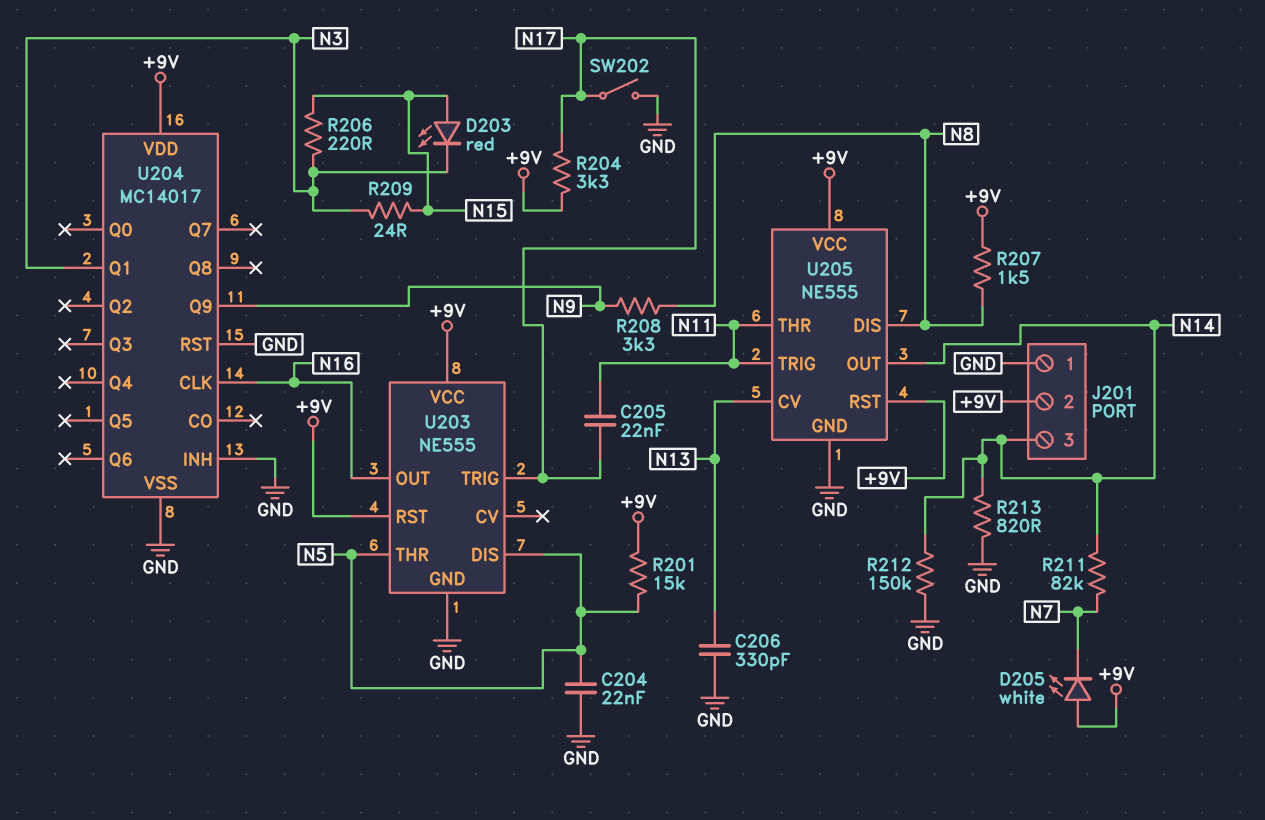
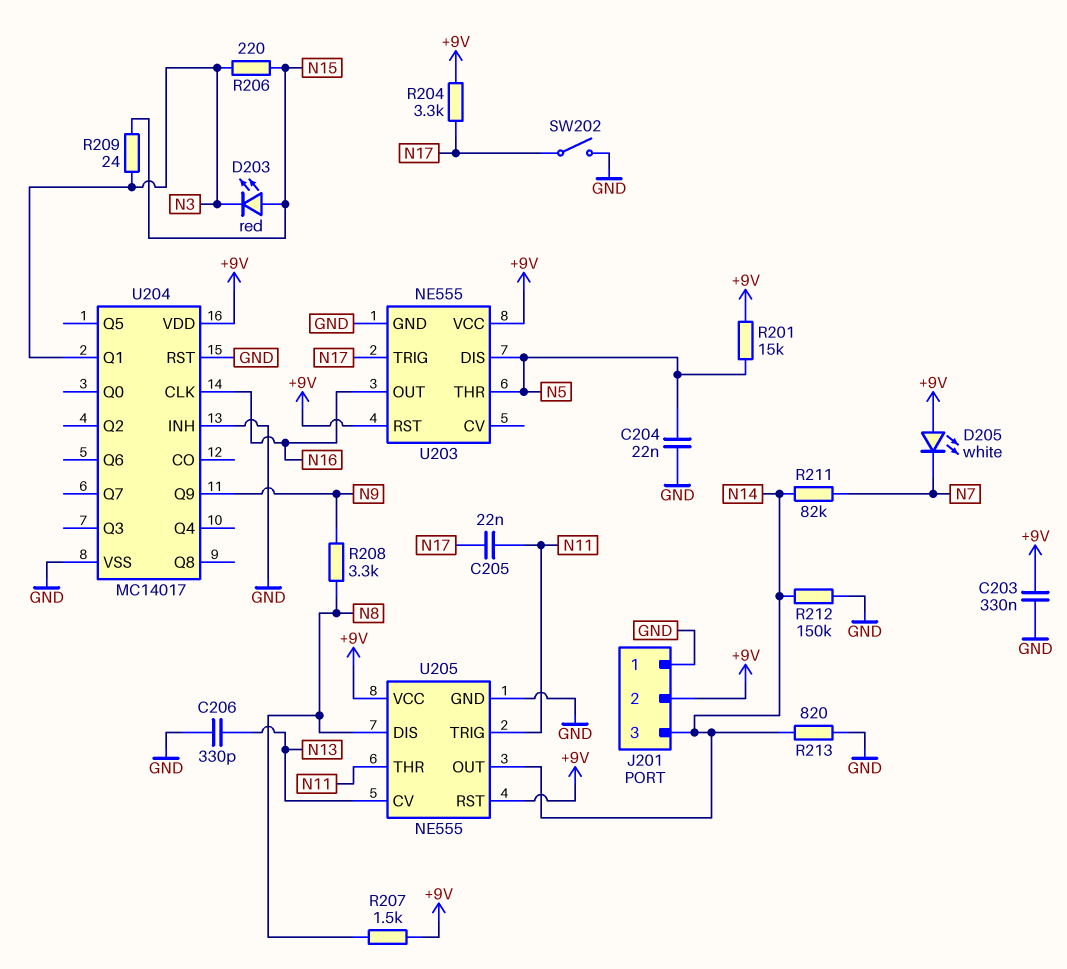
C203: none -> 330nF (+9V, GND)

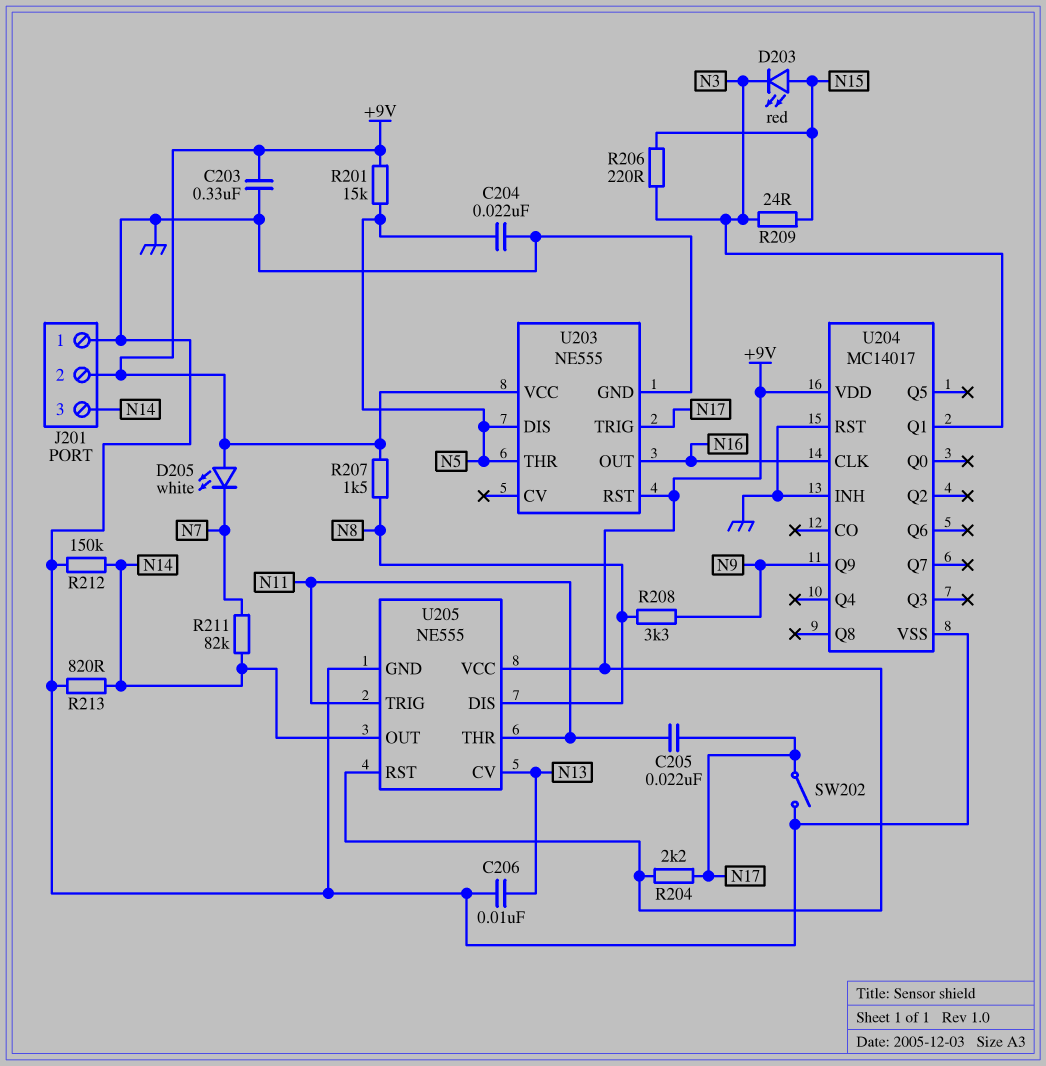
C206: 330pF (GND, N13) -> 10nF (GND, N13)
R204: 3.3k (+9V, N17) -> 2.2k (+9V, N17)

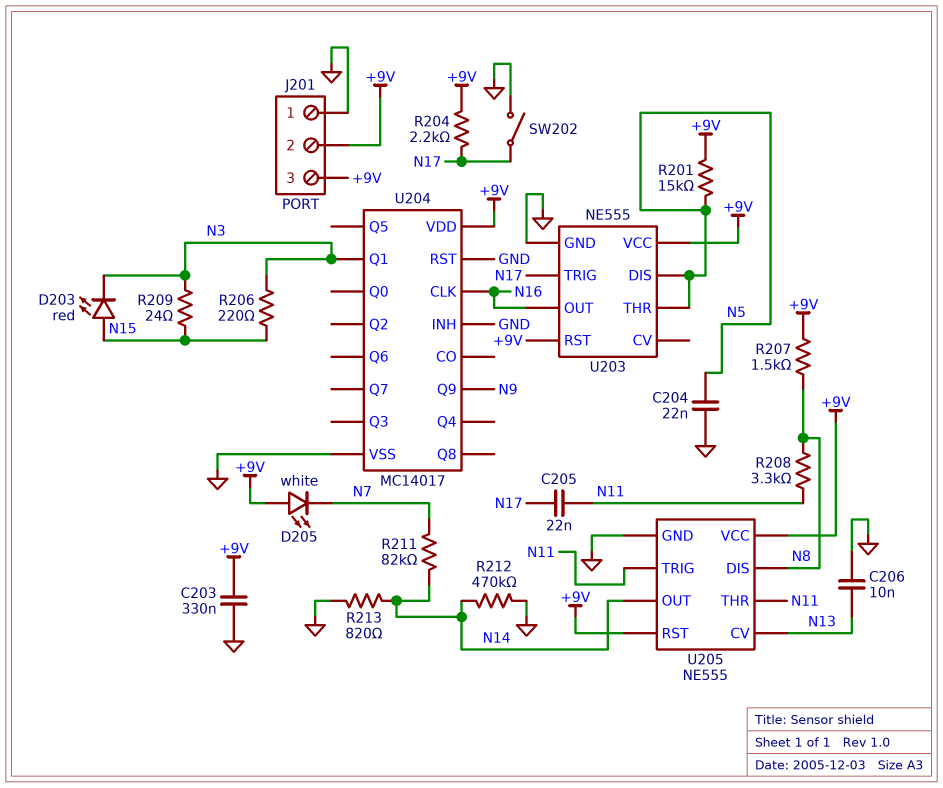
J201 pin 3: N14 -> +9V
R208: 3.3k (N8, N9) -> 3.3k (N8, N11)
R212: 150k (GND, N14) -> 470k (GND, N14)

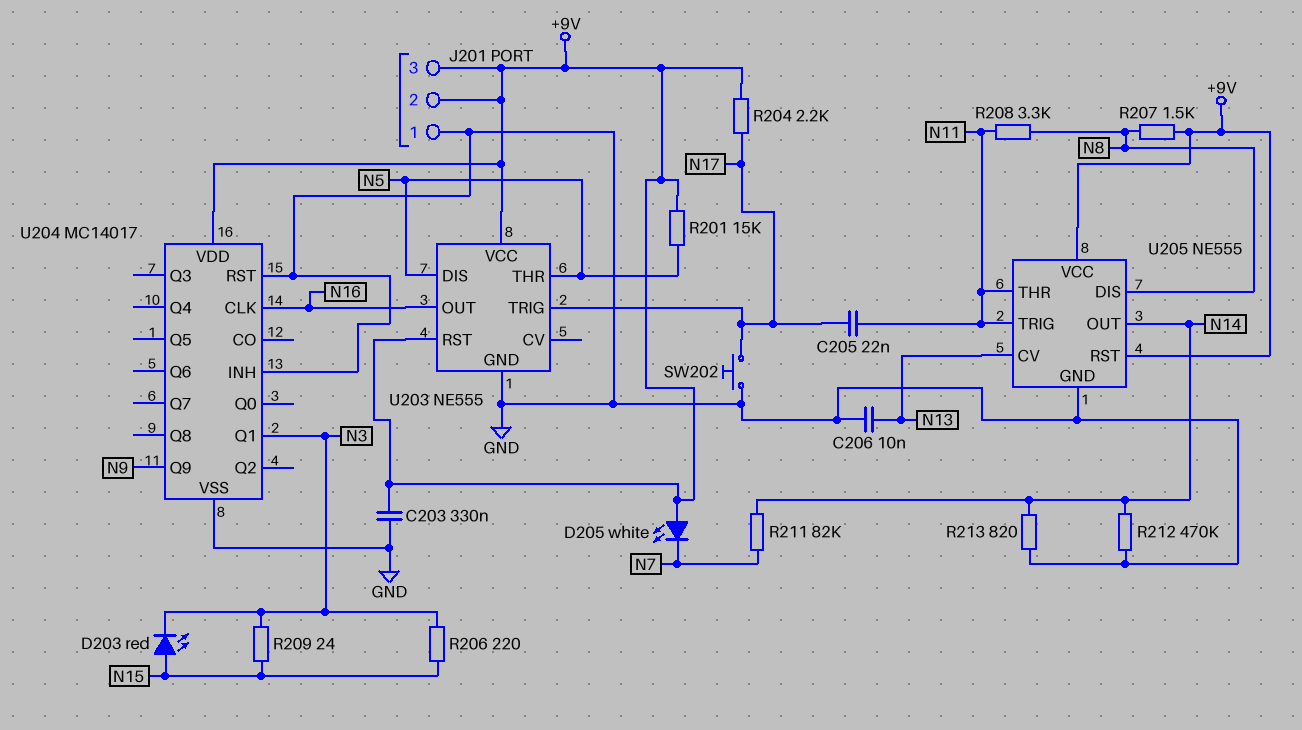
C204: 22nF (GND, N5) -> none
SW202: switch (GND, N17) -> button (GND, N17)

